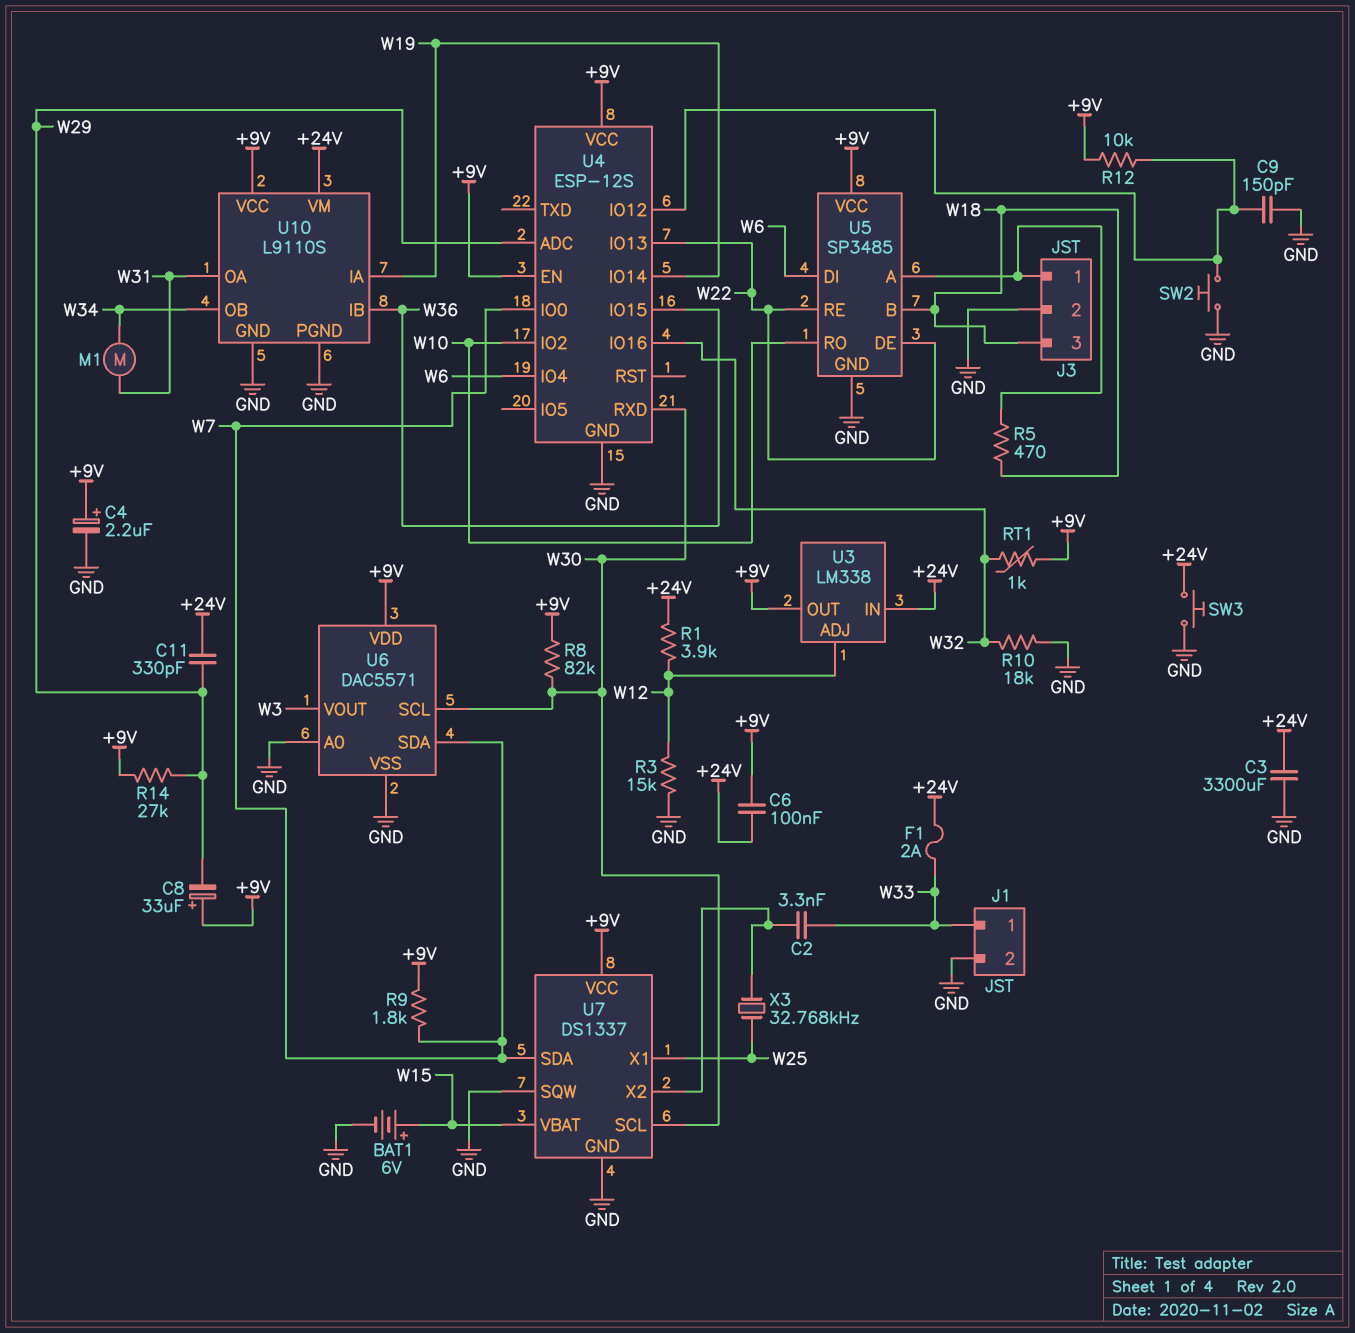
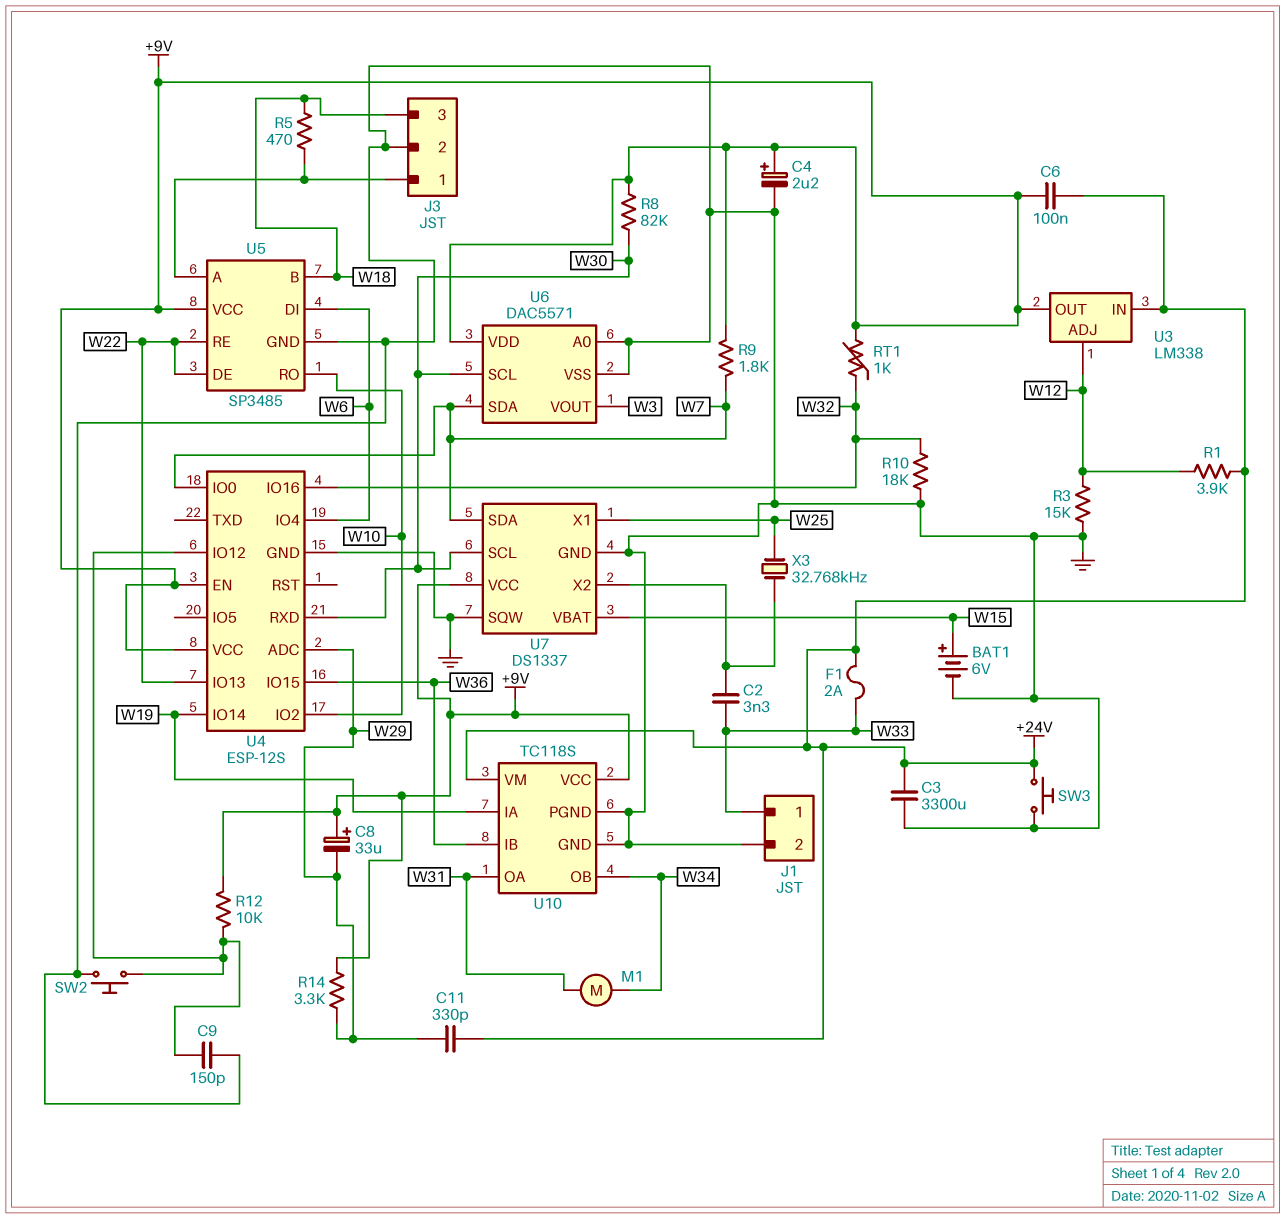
R14: 27k (+9V, W29) -> 3.3k (+9V, W29)
U10: L9110S -> TC118S

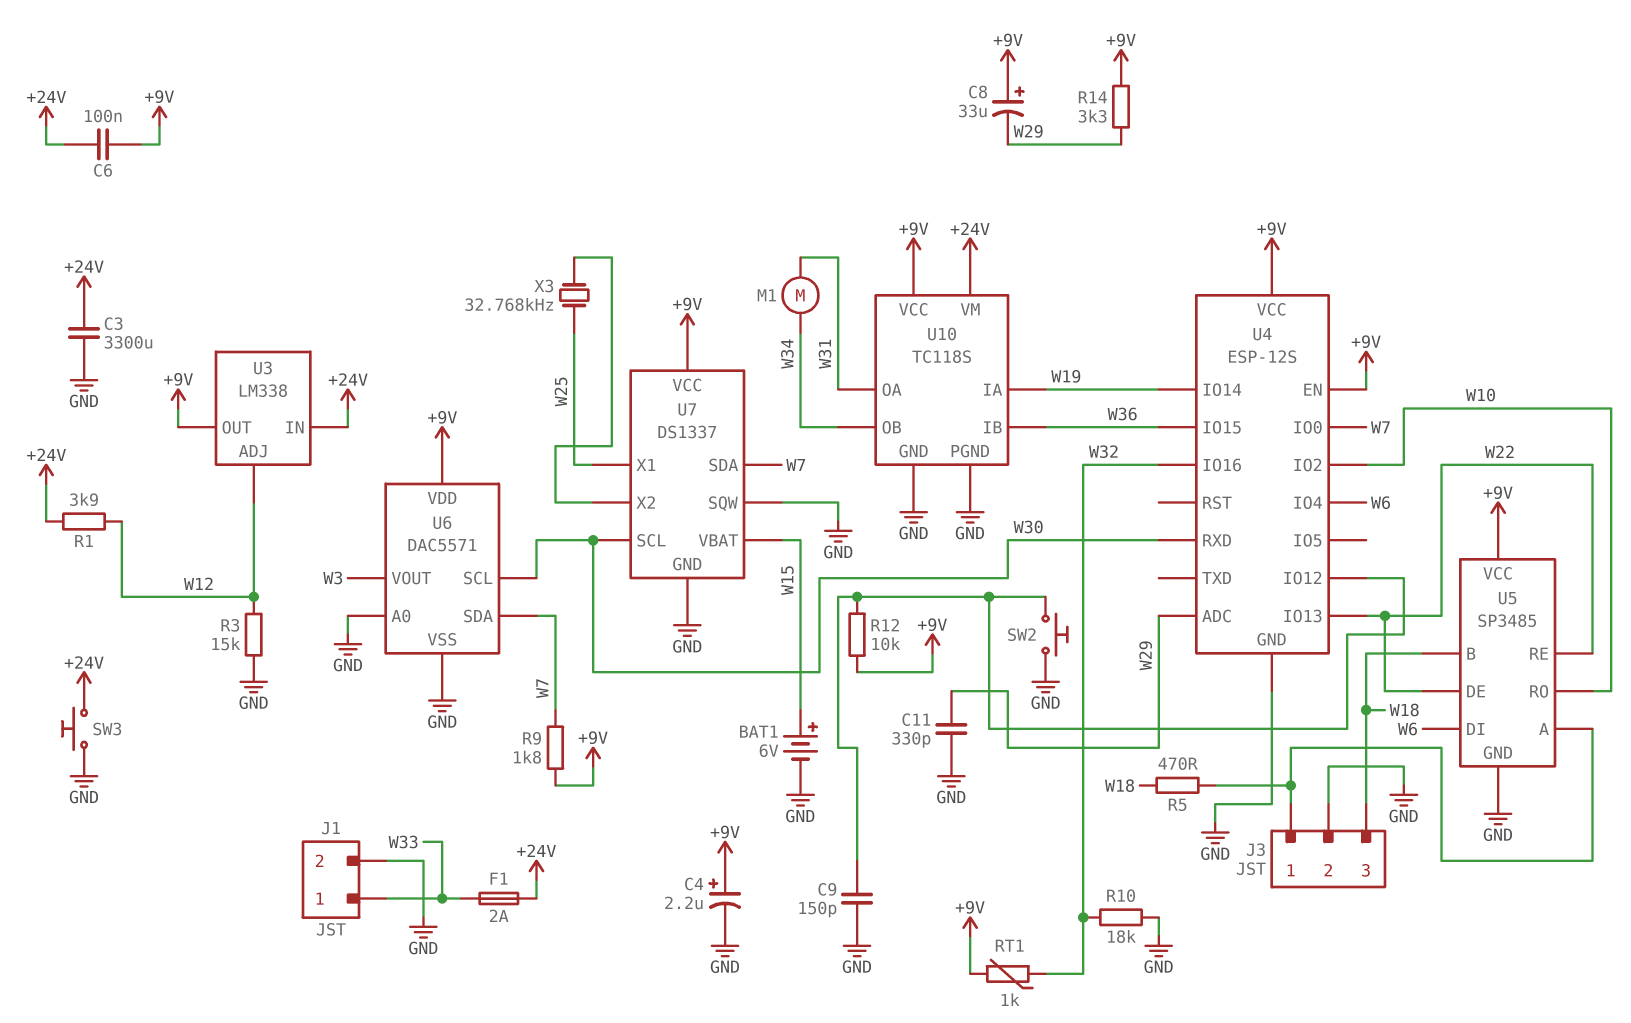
C2: 3.3nF (U7/X2, W33) -> none
C11: 330pF (+24V, W29) -> 330pF (GND, W29)
R8: 82k (+9V, W30) -> none

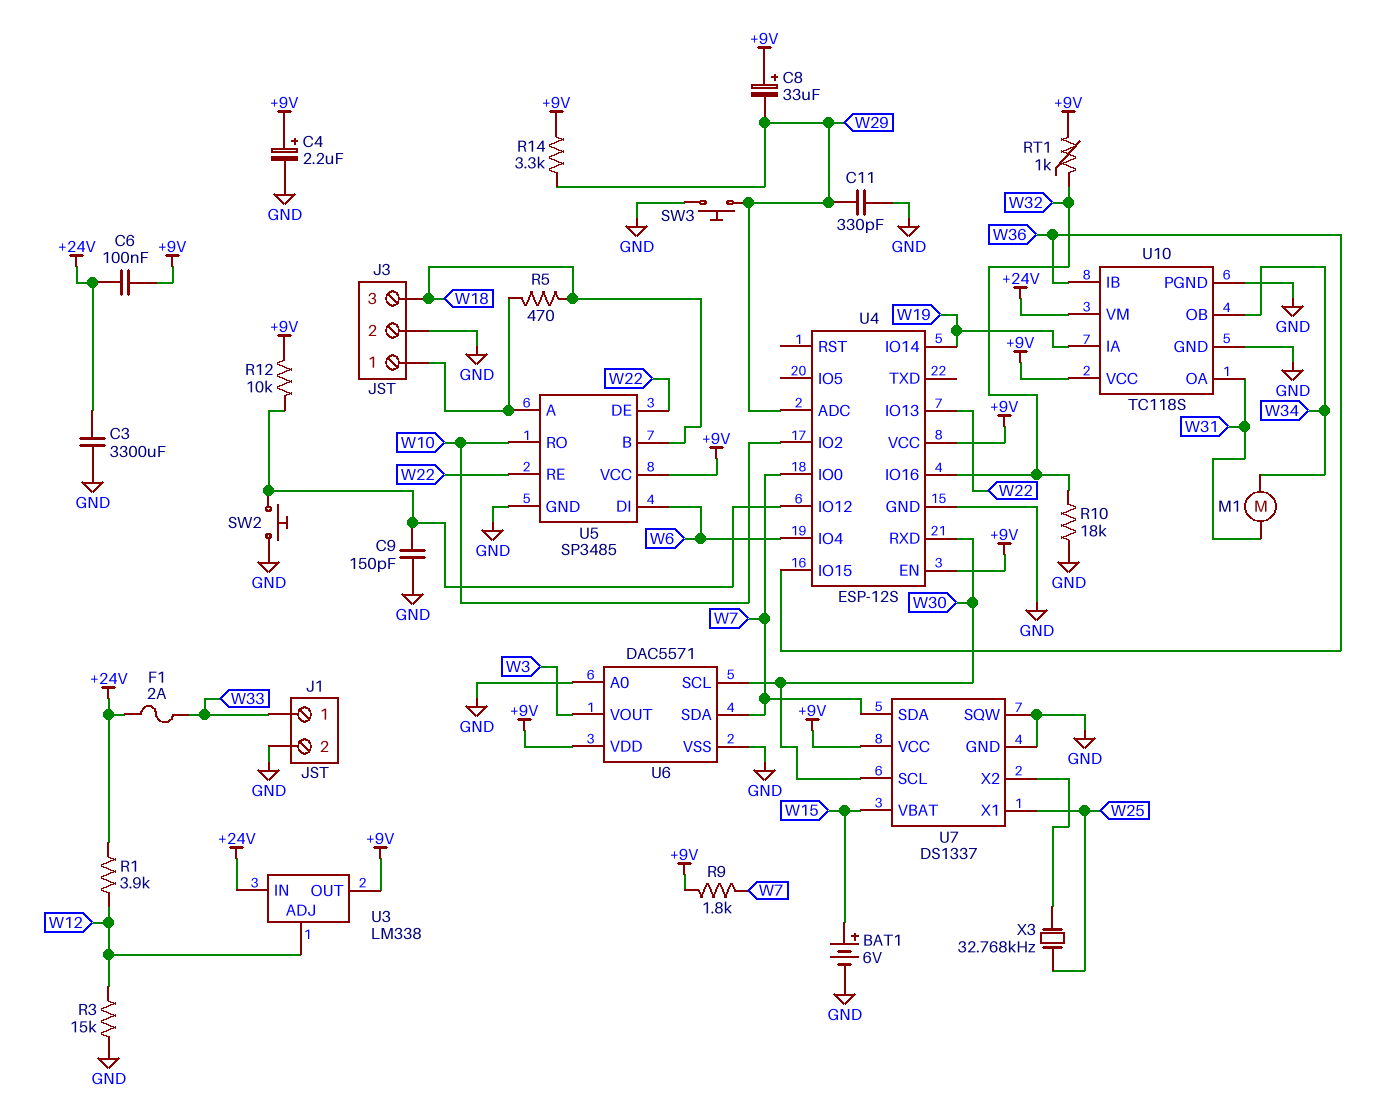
SW3: button (+24V, GND) -> button (GND, W29)

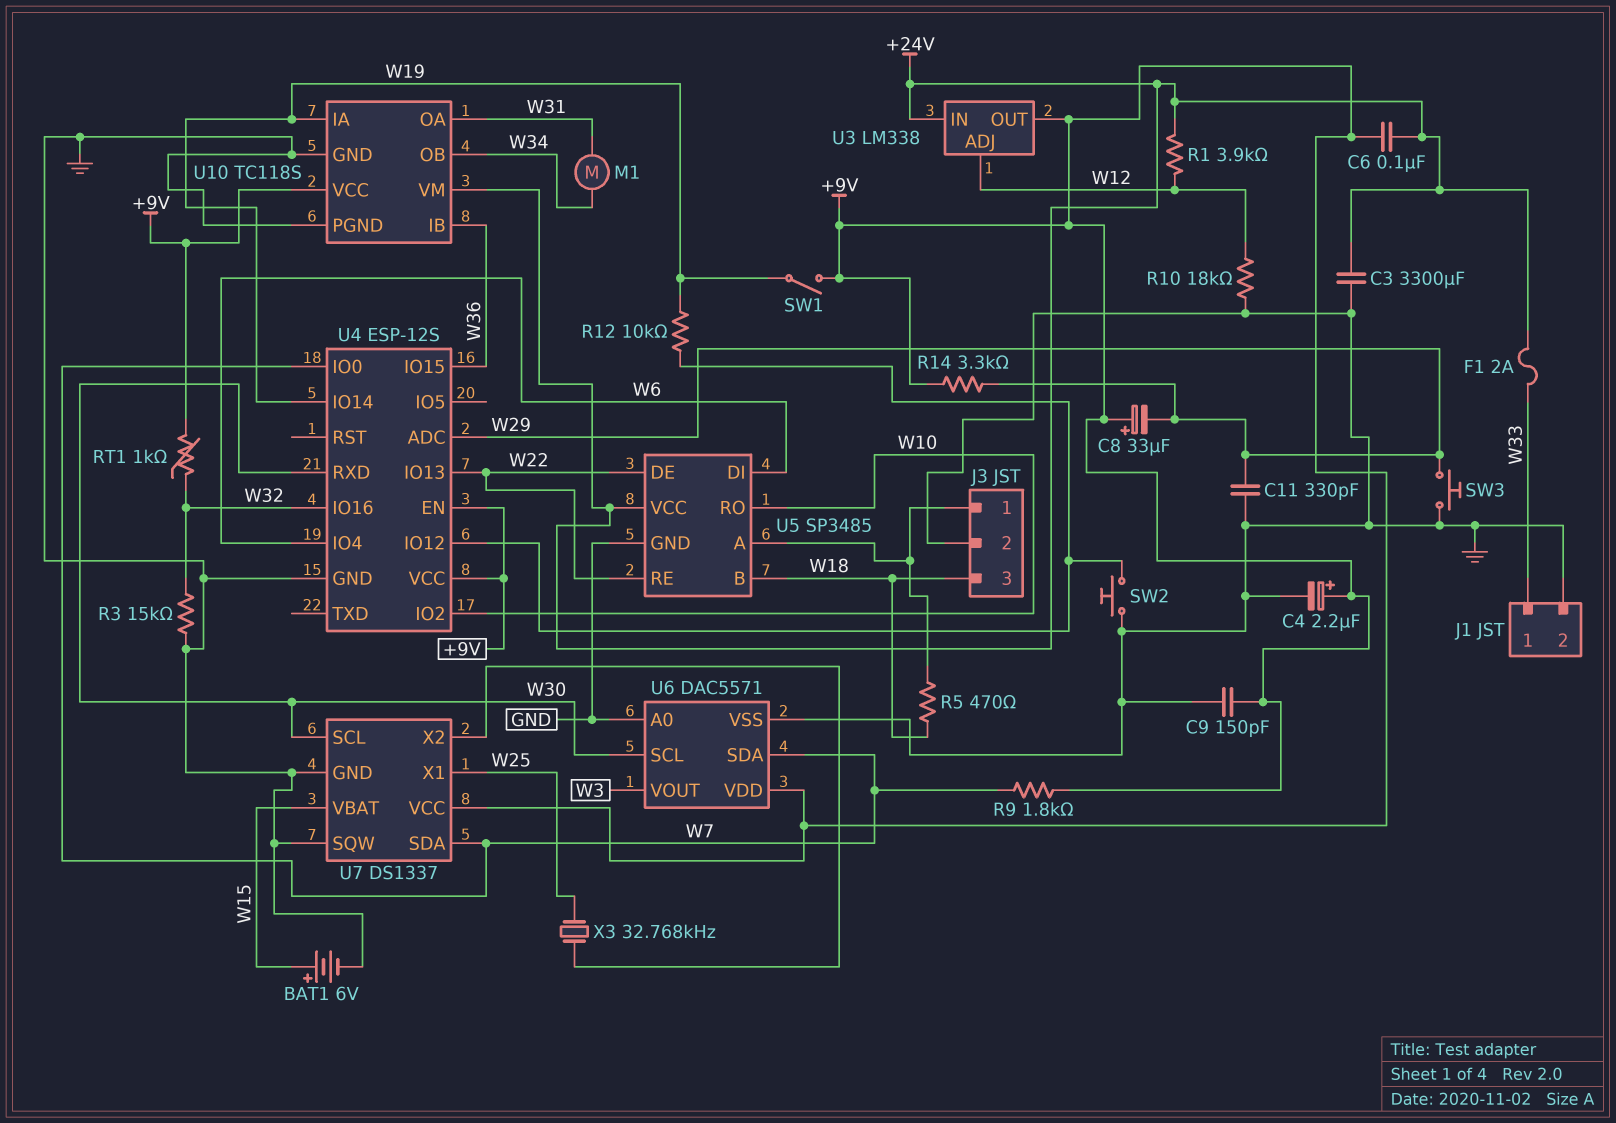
C9: 150pF (GND, U4/IO12) -> 150pF (+9V, GND)
R3: 15k (GND, W12) -> 15k (GND, W32)
R10: 18k (GND, W32) -> 18k (GND, W12)
R12: 10k (+9V, U4/IO12) -> 10k (U4/IO12, W19)
SW1: none -> switch (+9V, W19)
U5 pin VCC: +9V -> +24V

